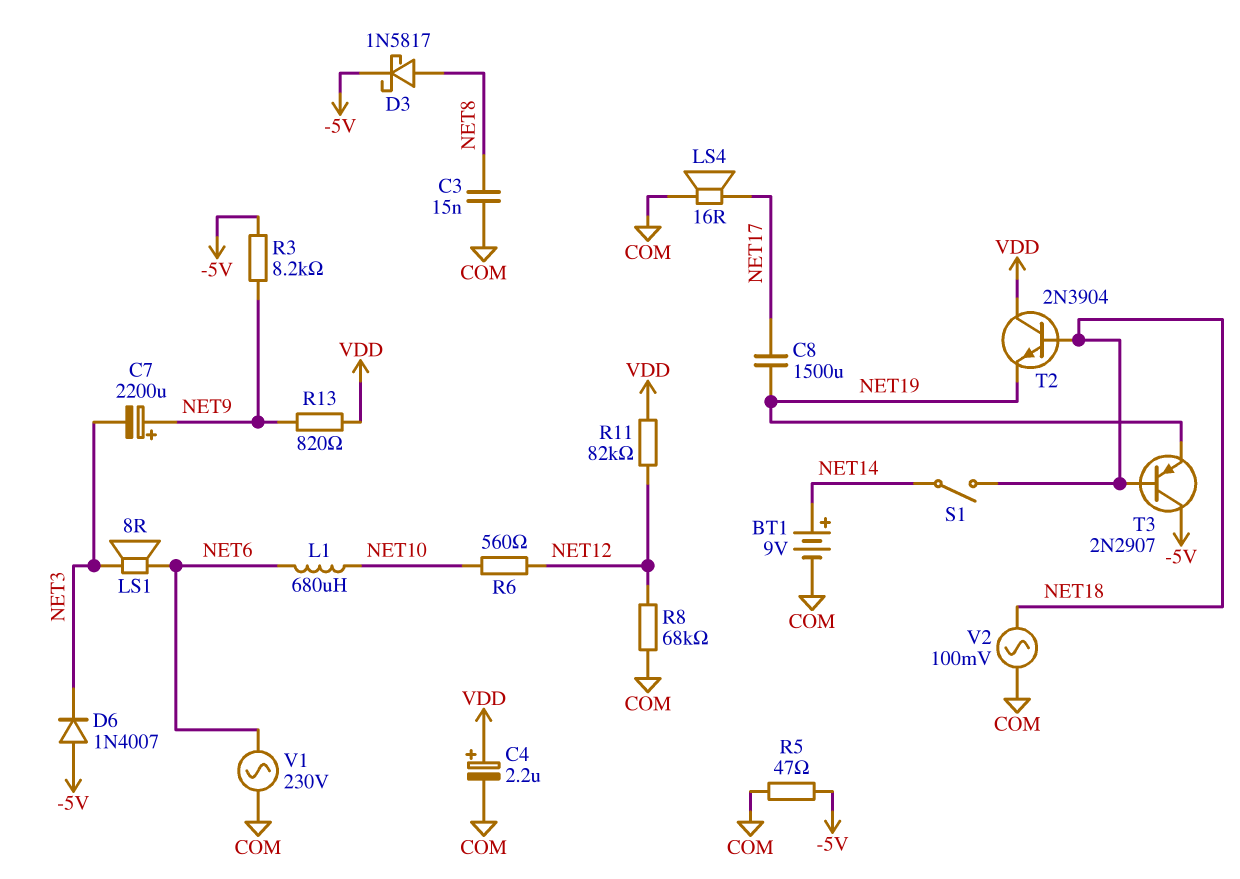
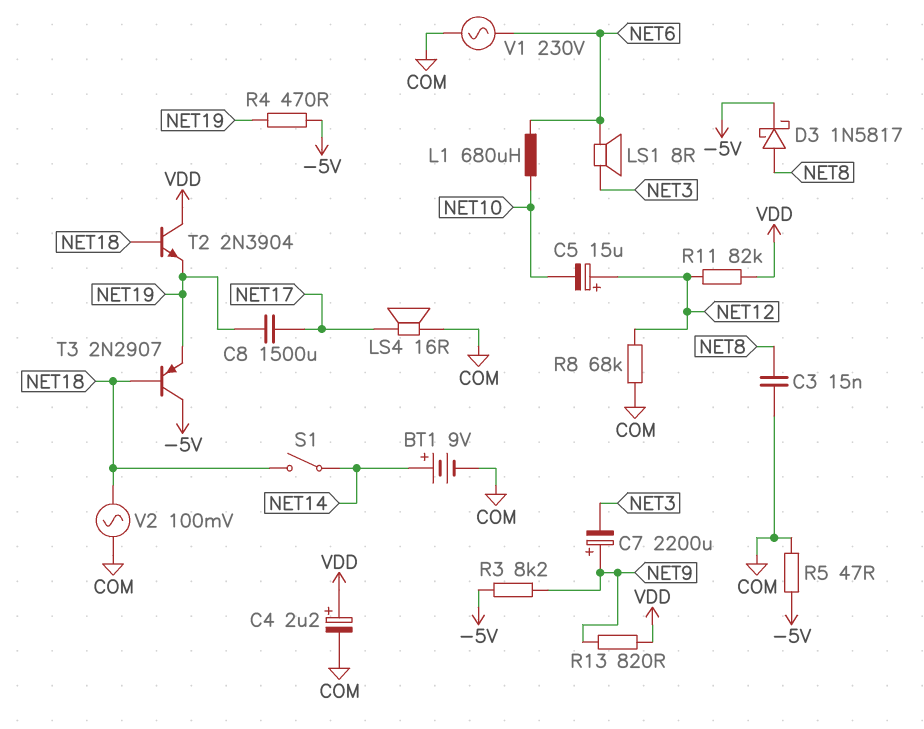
C5: none -> 15uF (plus NET12, minus NET10)
D6: diode 1N4007 (A -5V, K NET3) -> none
R4: none -> 470 (-5V, NET19)
R6: 560 (NET10, NET12) -> none

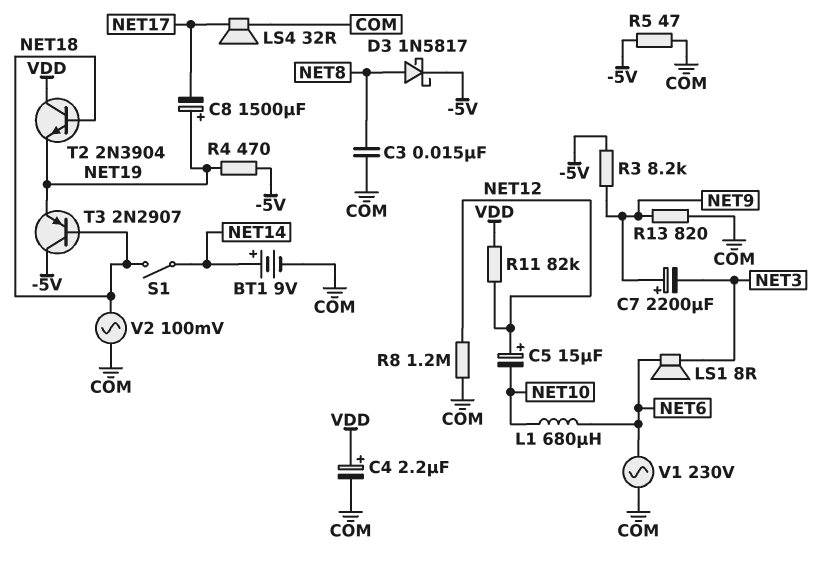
C8: 1500uF (NET17, NET19) -> 1500uF (plus NET19, minus NET17)
LS4: speaker 16R (COM, NET17) -> speaker 32R (COM, NET17)
R8: 68k (COM, NET12) -> 1.2M (COM, NET12)
R13: 820 (NET9, VDD) -> 820 (COM, NET9)

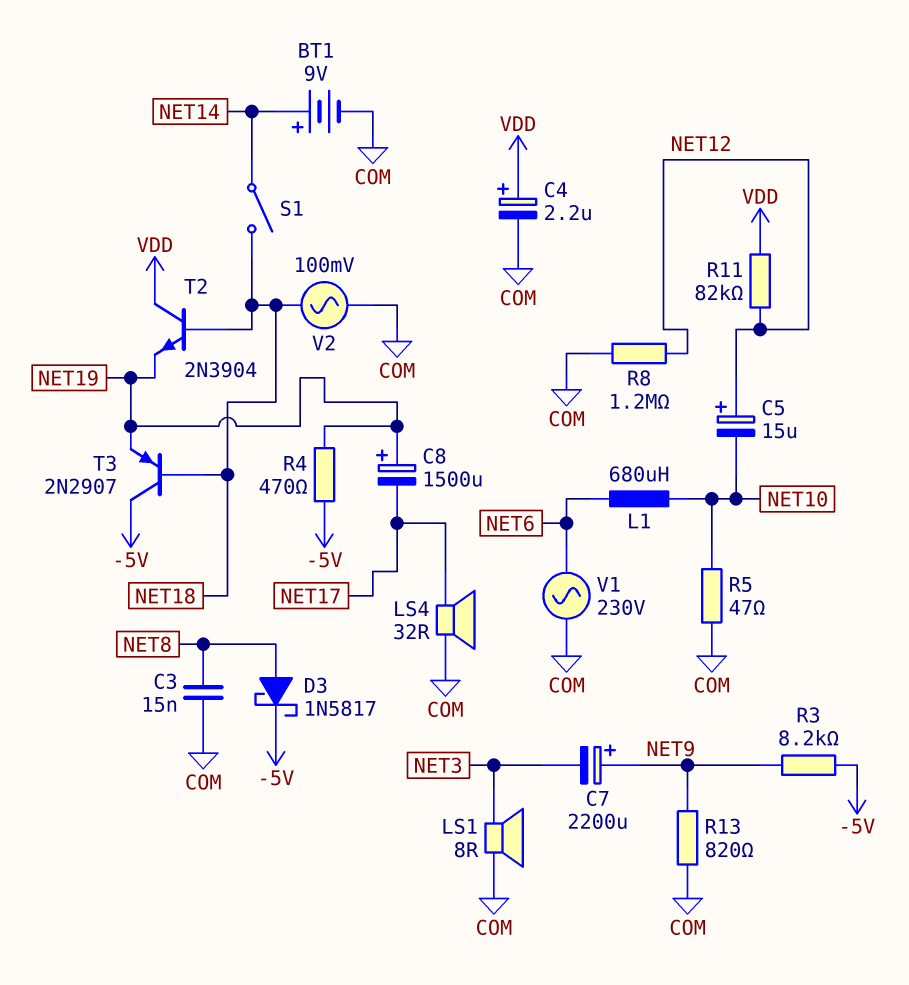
LS1: speaker 8R (NET3, NET6) -> speaker 8R (COM, NET3)
R5: 47 (-5V, COM) -> 47 (COM, NET10)

